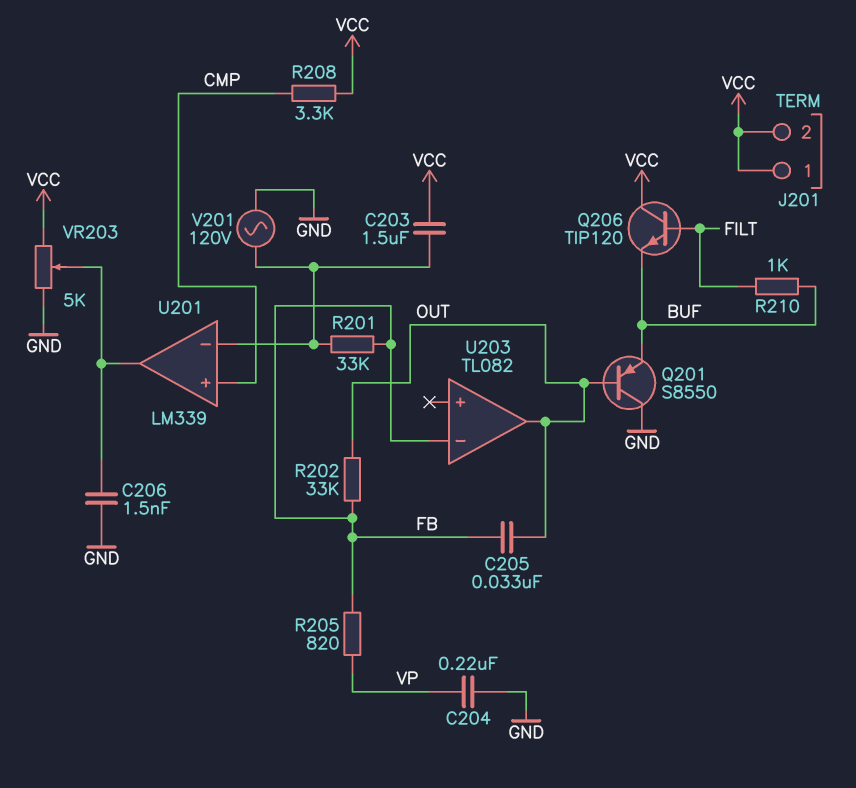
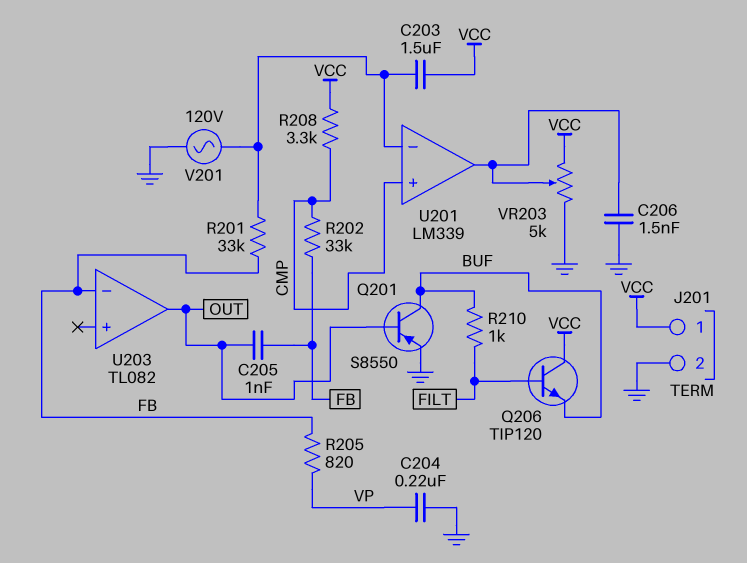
C205: 33nF (FB, OUT) -> 1nF (FB, OUT)
J201 pin 2: VCC -> GND
Q201: PNP S8550 (B OUT, C GND, E BUF) -> PNP S8550 (B OUT, C BUF, E GND)
R202: 33k (FB, OUT) -> 33k (CMP, FB)

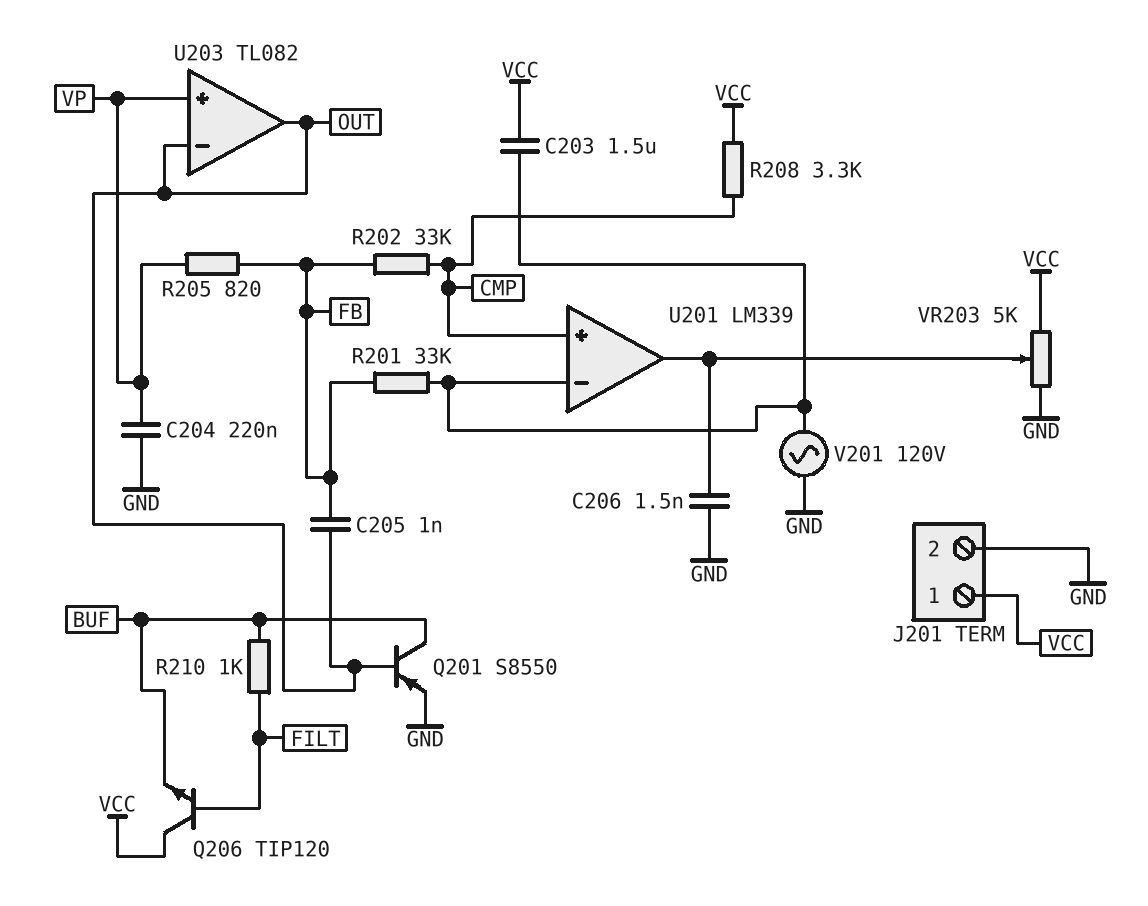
U203 pin in+: none -> VP
U203 pin in-: FB -> OUT

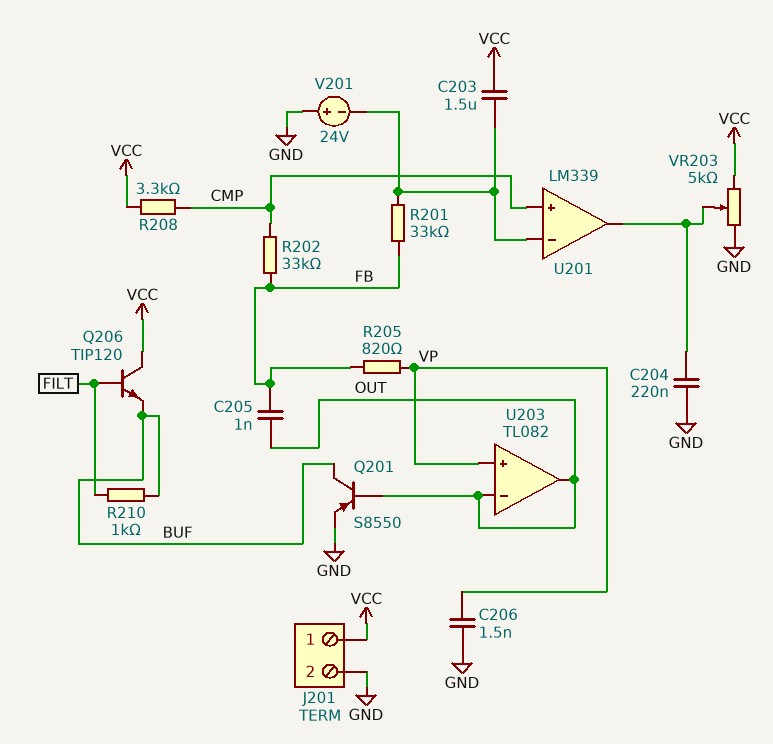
C204: 220nF (GND, VP) -> 220nF (GND, U201/out)
C206: 1.5nF (GND, U201/out) -> 1.5nF (GND, VP)
V201: AC 120V (GND, U201/in-) -> 24V (plus GND, minus U201/in-)

